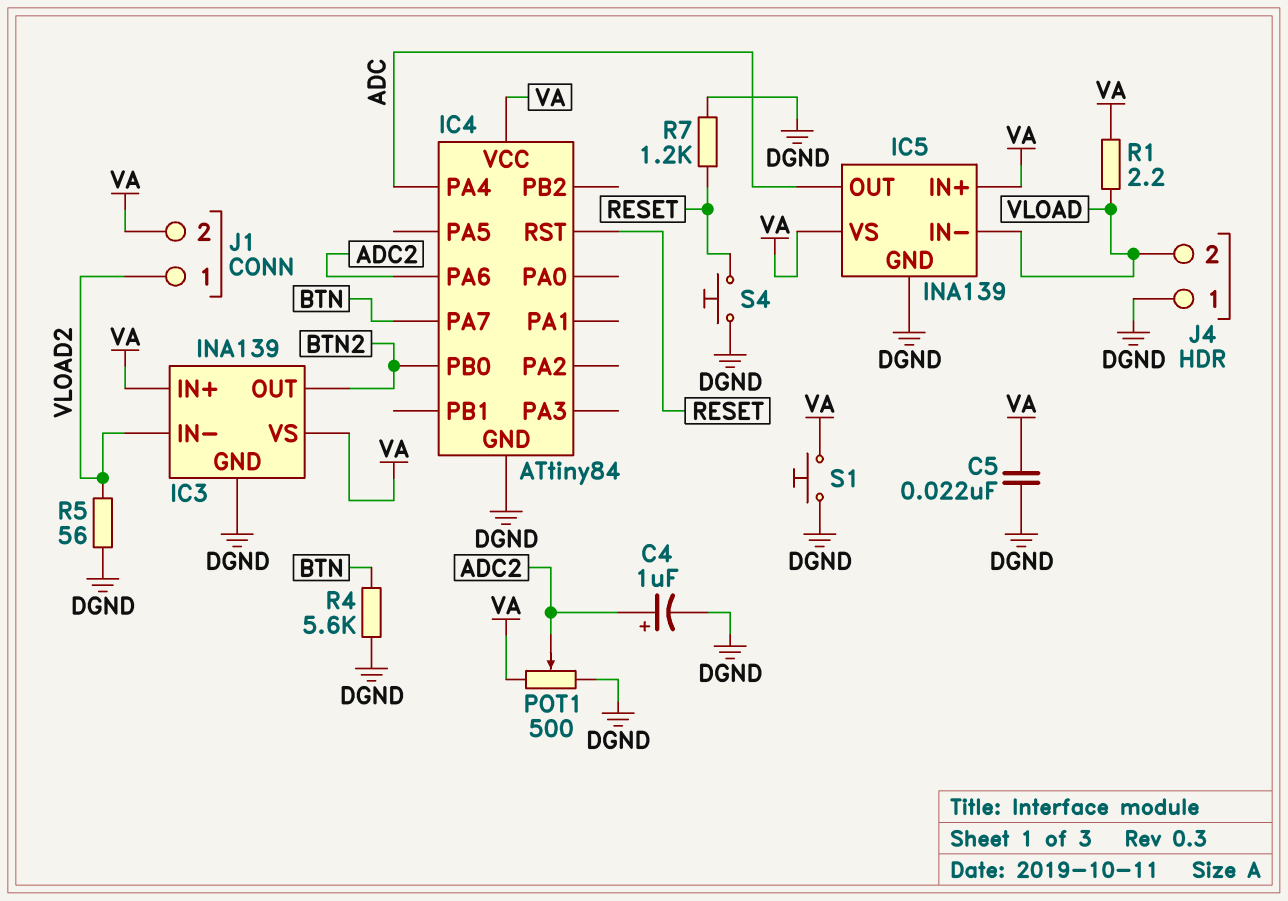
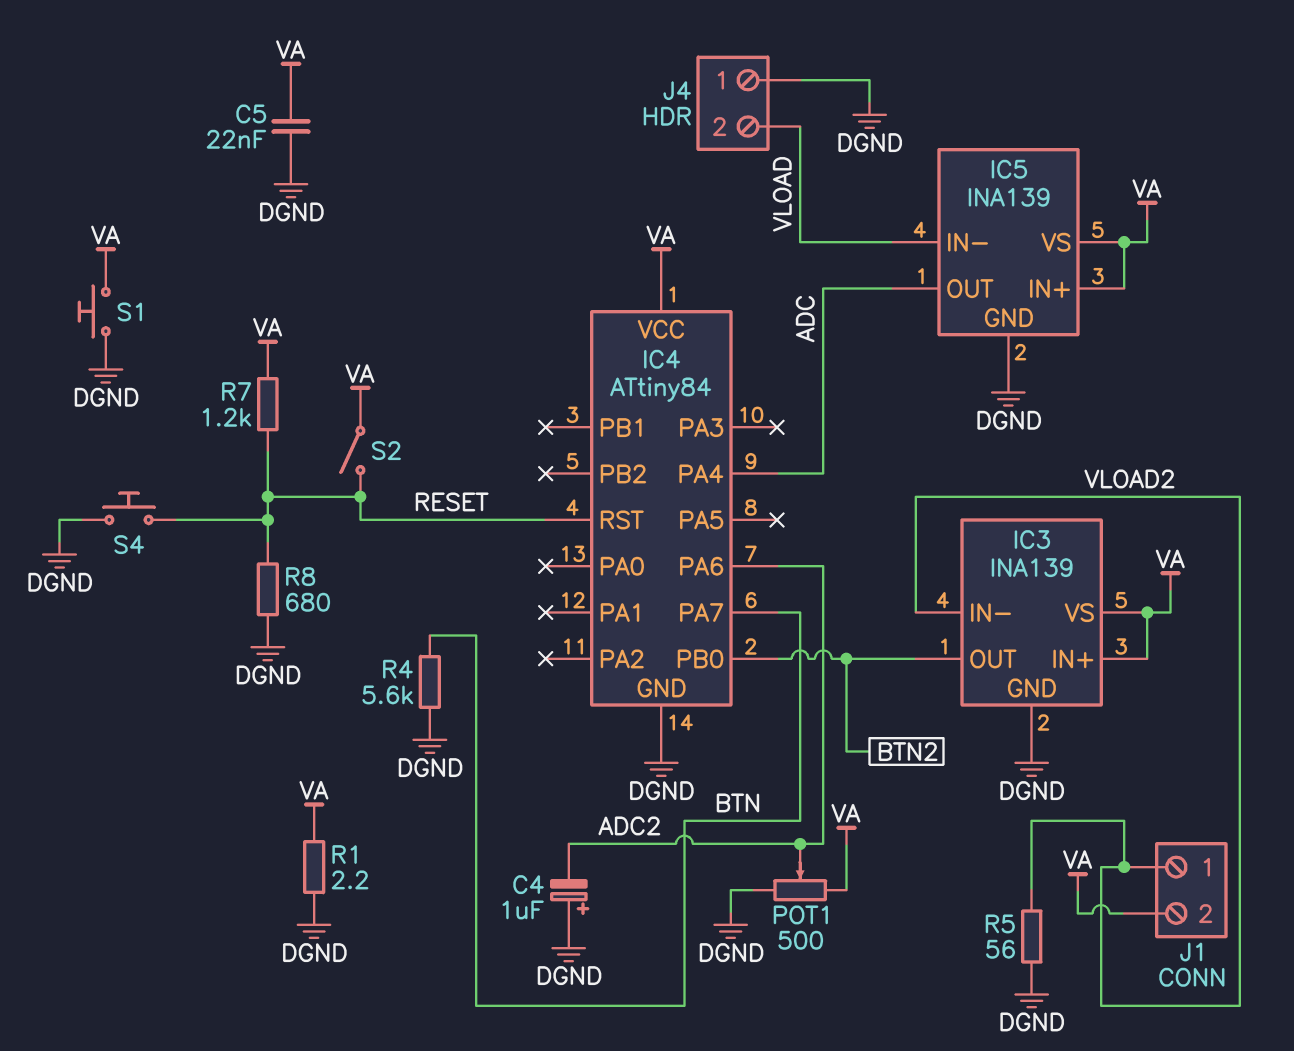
C4: 1uF (plus ADC2, minus DGND) -> 1uF (plus DGND, minus ADC2)
R1: 2.2 (VA, VLOAD) -> 2.2 (DGND, VA)
R7: 1.2k (DGND, RESET) -> 1.2k (RESET, VA)
R8: none -> 680 (DGND, RESET)
S2: none -> switch (RESET, VA)

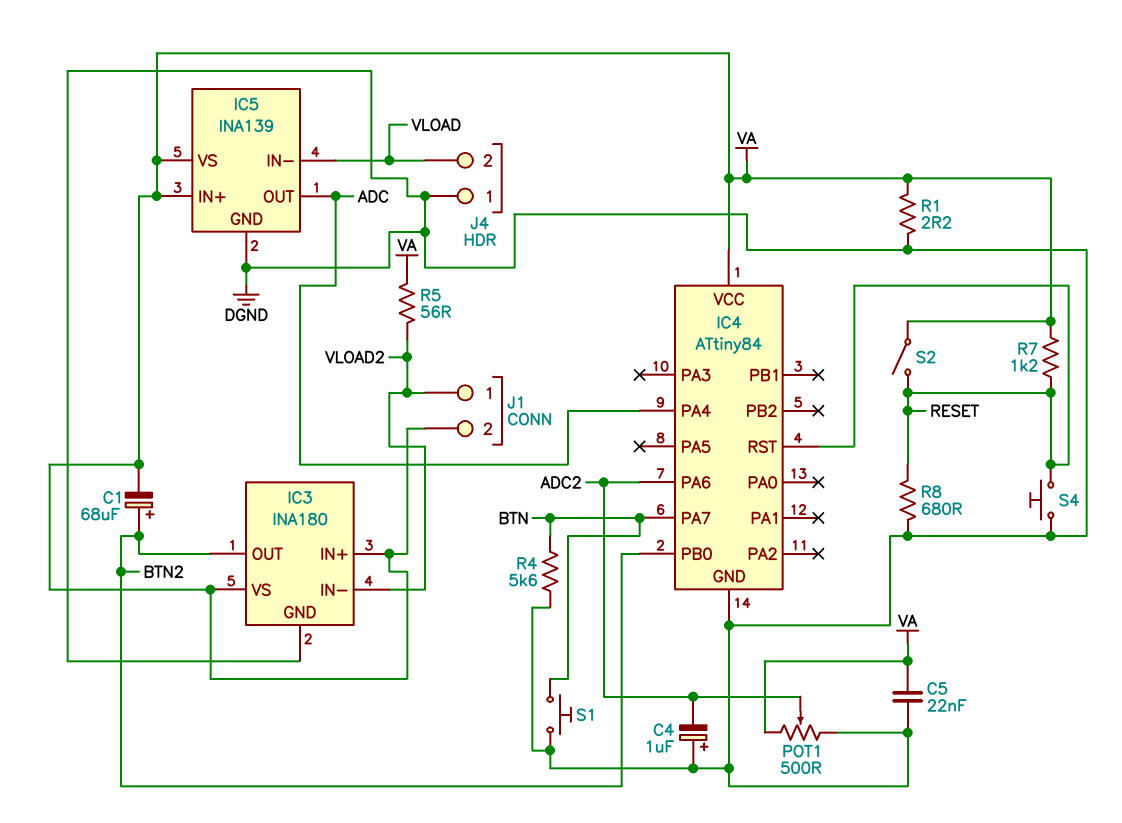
C1: none -> 68uF (plus BTN2, minus VA)
IC3: INA139 -> INA180
R5: 56 (DGND, VLOAD2) -> 56 (VA, VLOAD2)
S1: button (DGND, VA) -> button (BTN, DGND)

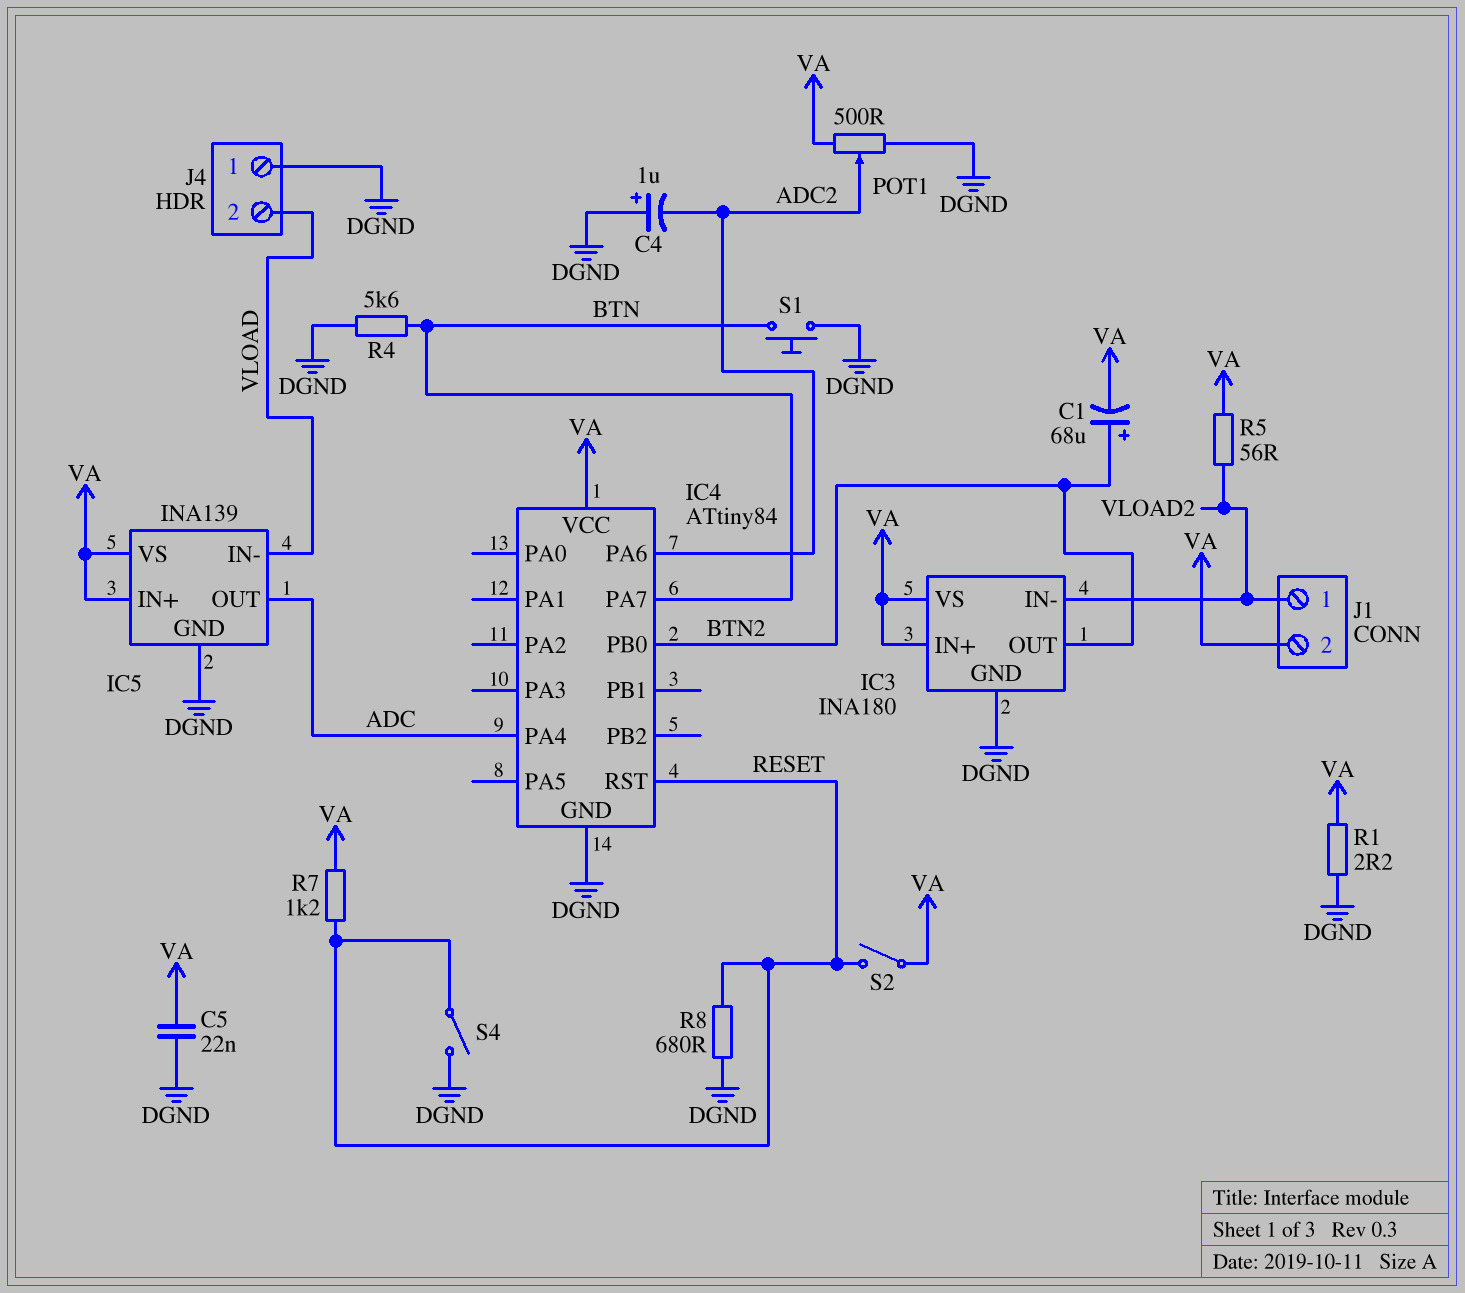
S4: button (DGND, RESET) -> switch (DGND, RESET)

